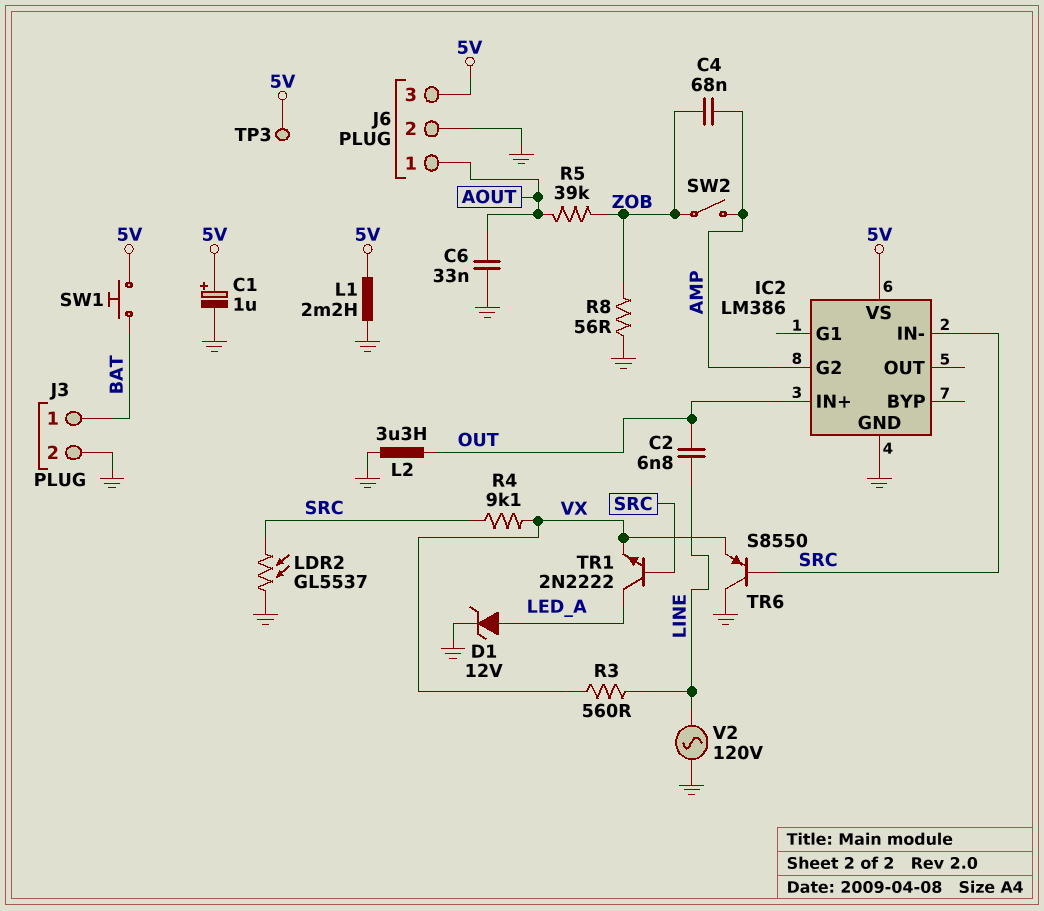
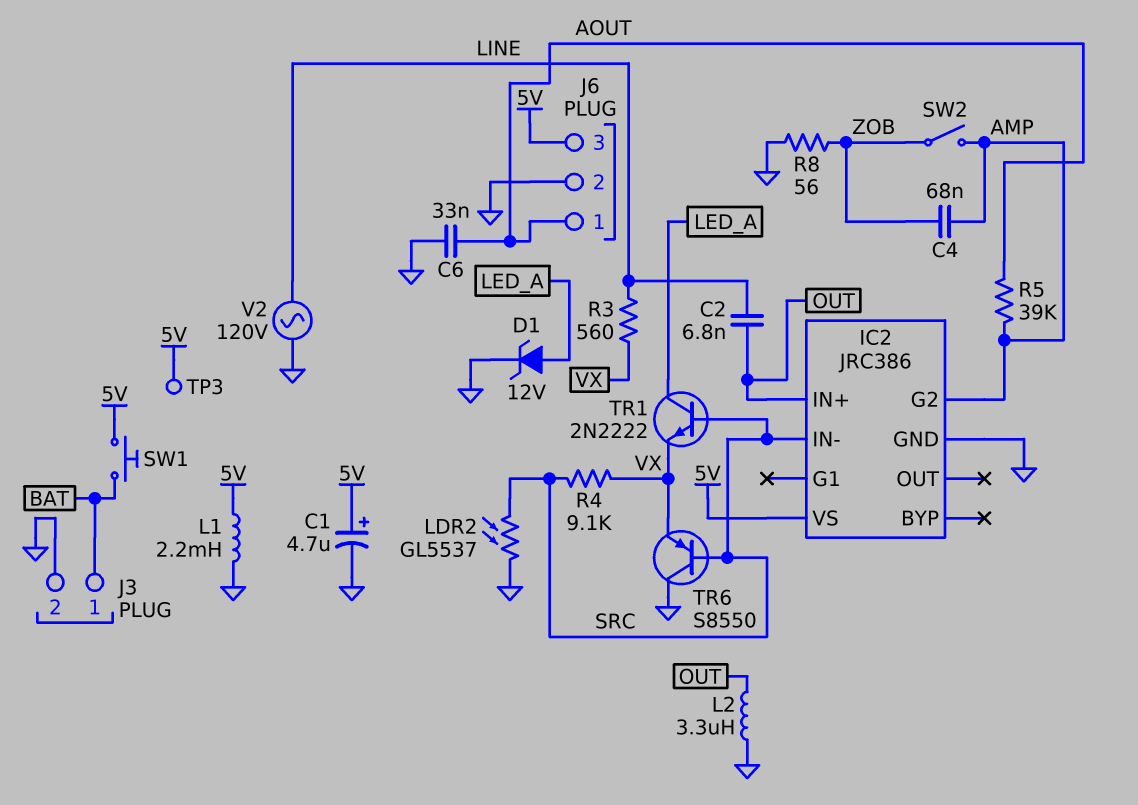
C1: 1uF (plus 5V, minus GND) -> 4.7uF (plus 5V, minus GND)
IC2: LM386 -> JRC386
R5: 39k (AOUT, ZOB) -> 39k (AMP, AOUT)

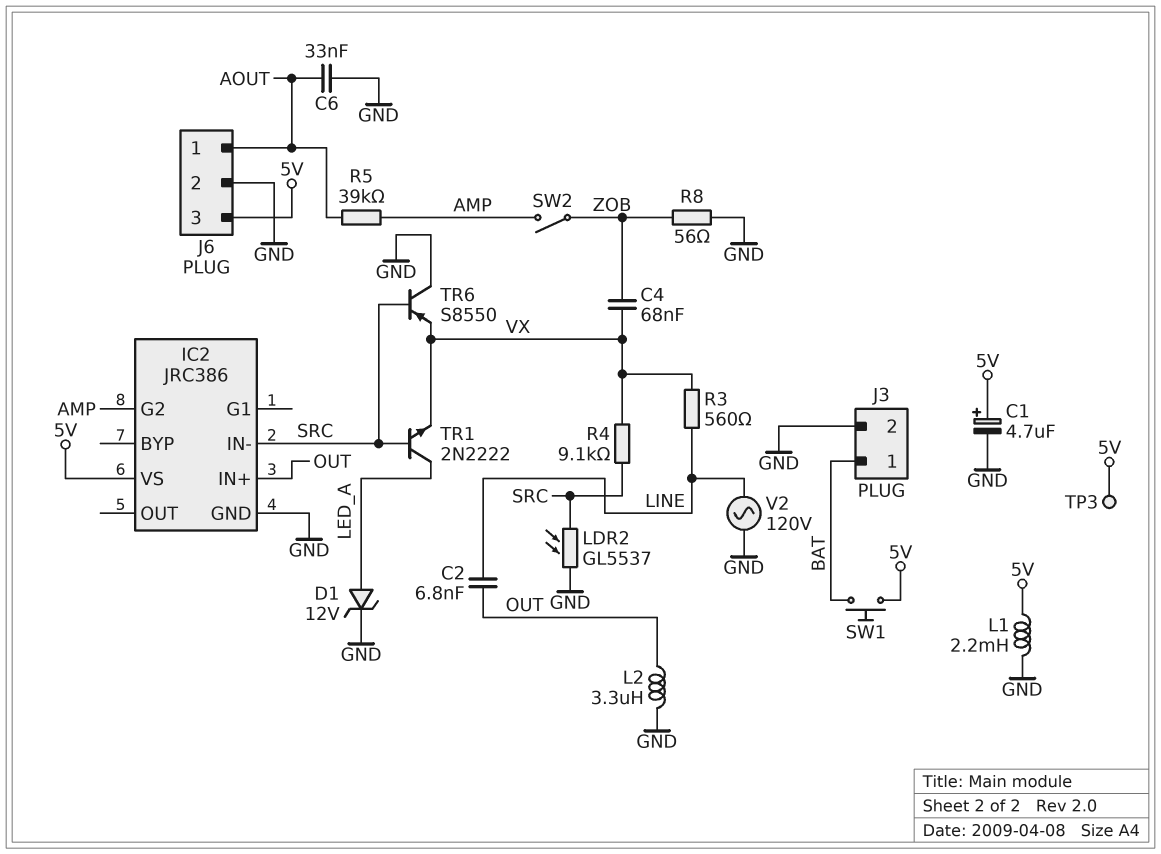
C4: 68nF (AMP, ZOB) -> 68nF (VX, ZOB)

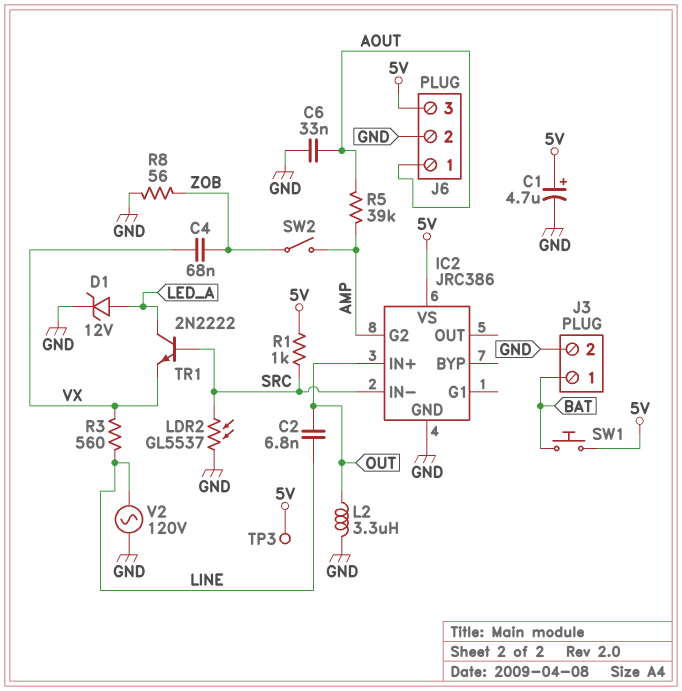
L1: 2.2mH (5V, GND) -> none
R1: none -> 1k (5V, SRC)
R4: 9.1k (SRC, VX) -> none
TR6: PNP S8550 (B SRC, C GND, E VX) -> none

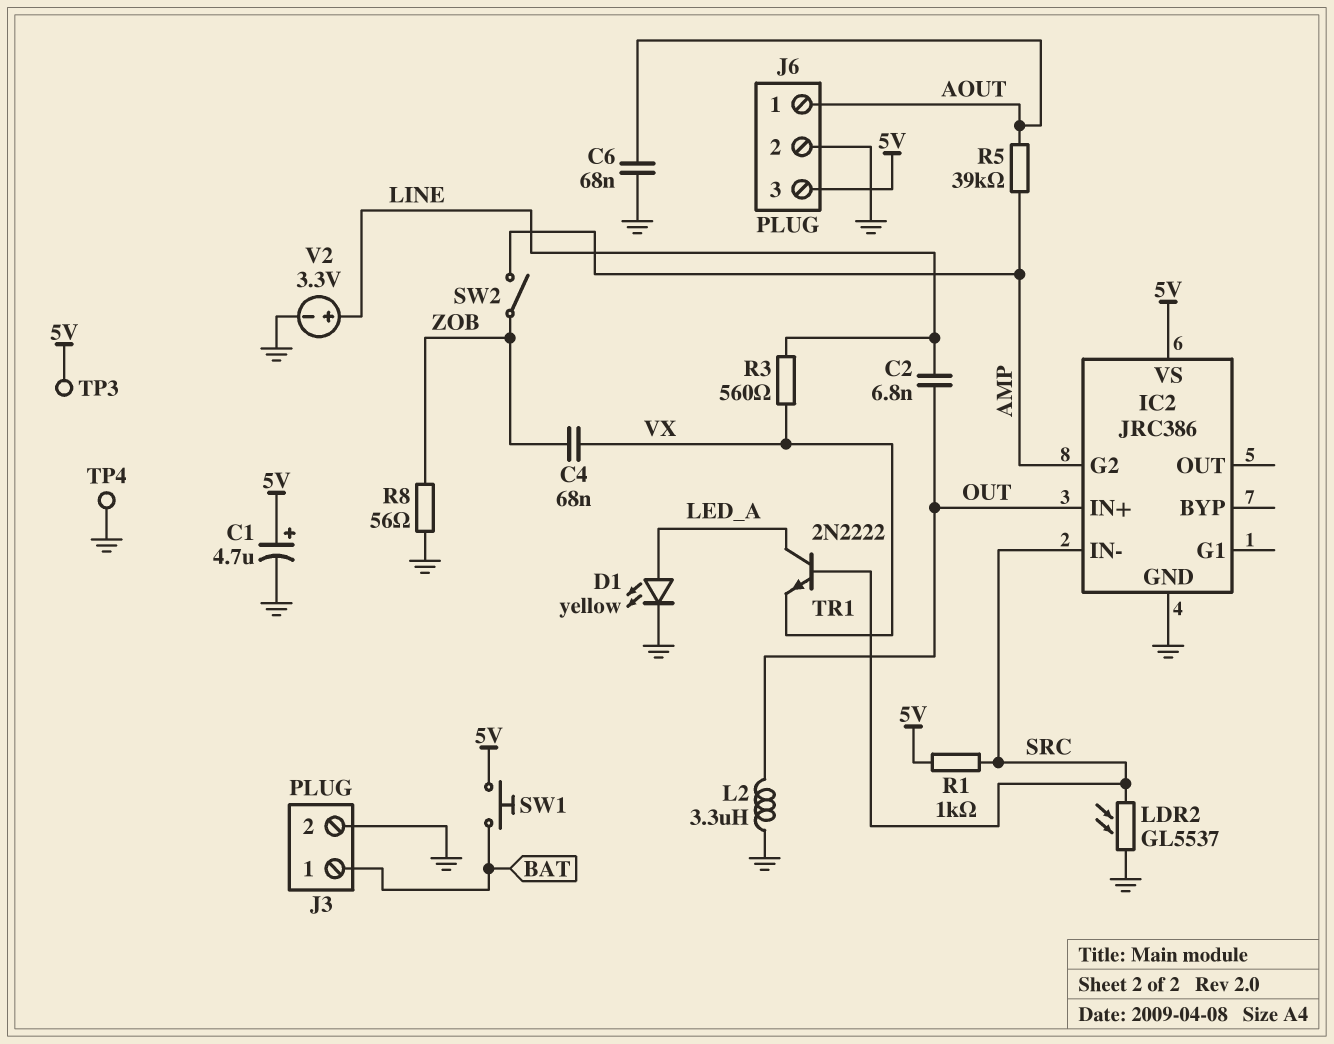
C6: 33nF (AOUT, GND) -> 68nF (AOUT, GND)
D1: zener 12V (A LED_A, K GND) -> LED yellow (A LED_A, K GND)
TP4: none -> test point (GND)
V2: AC 120V (GND, LINE) -> 3.3V (plus LINE, minus GND)

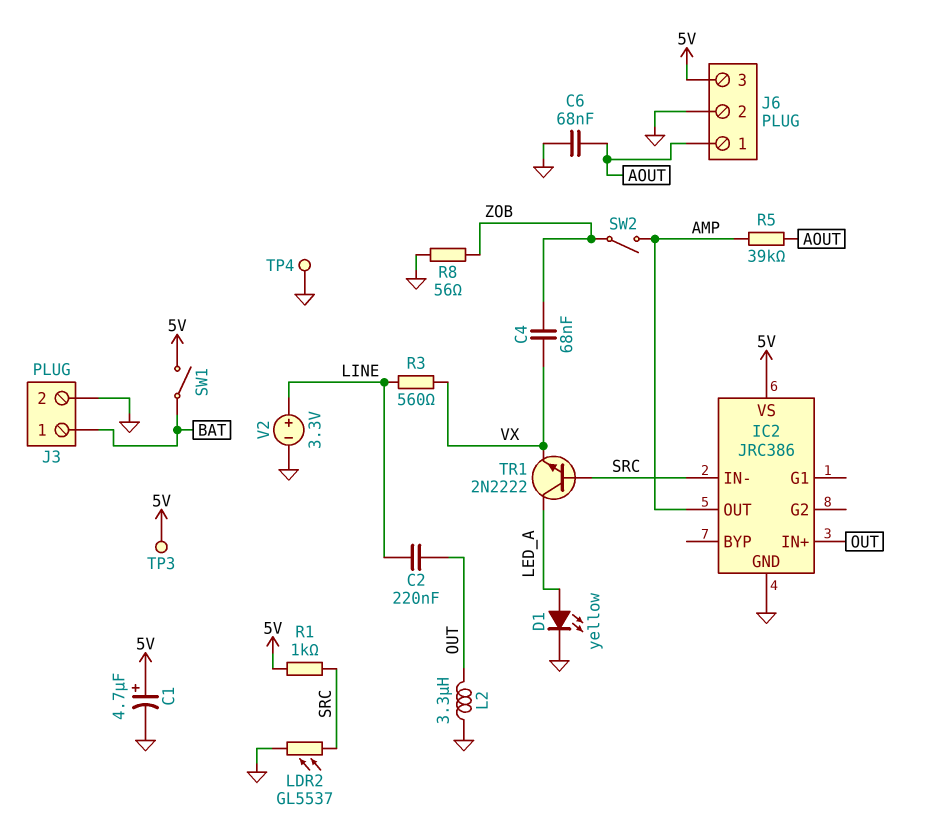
C2: 6.8nF (LINE, OUT) -> 220nF (LINE, OUT)
IC2 pin G2: AMP -> none
IC2 pin OUT: none -> AMP
SW1: button (5V, BAT) -> switch (5V, BAT)

